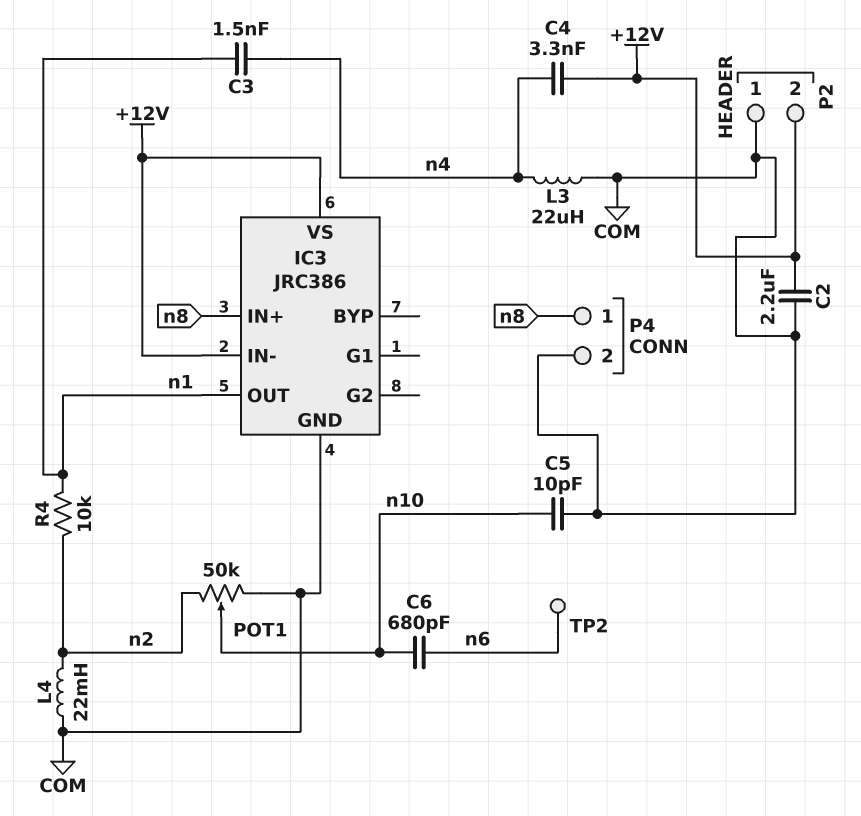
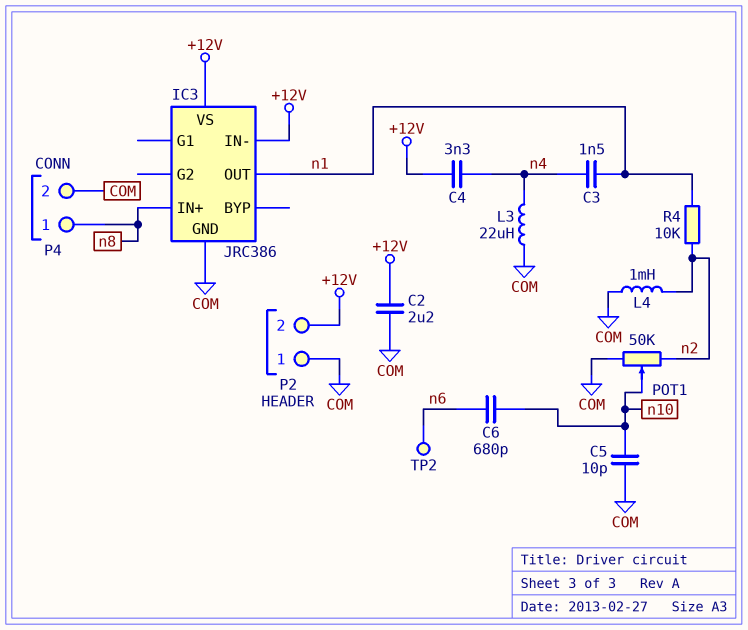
L4: 22mH (COM, n2) -> 1mH (COM, n2)

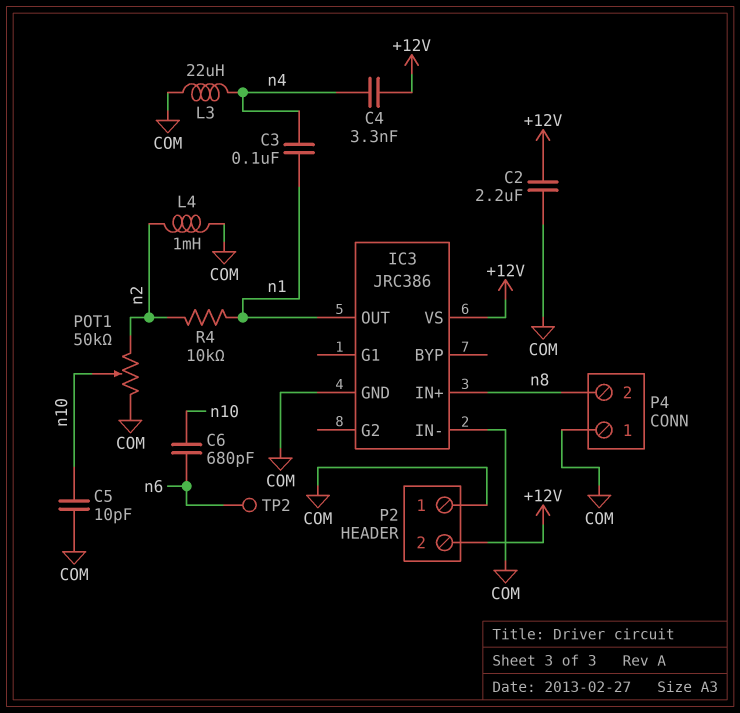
C3: 1.5nF (n1, n4) -> 100nF (n1, n4)
IC3 pin IN-: +12V -> COM
P4 pin 1: n8 -> COM
P4 pin 2: COM -> n8

